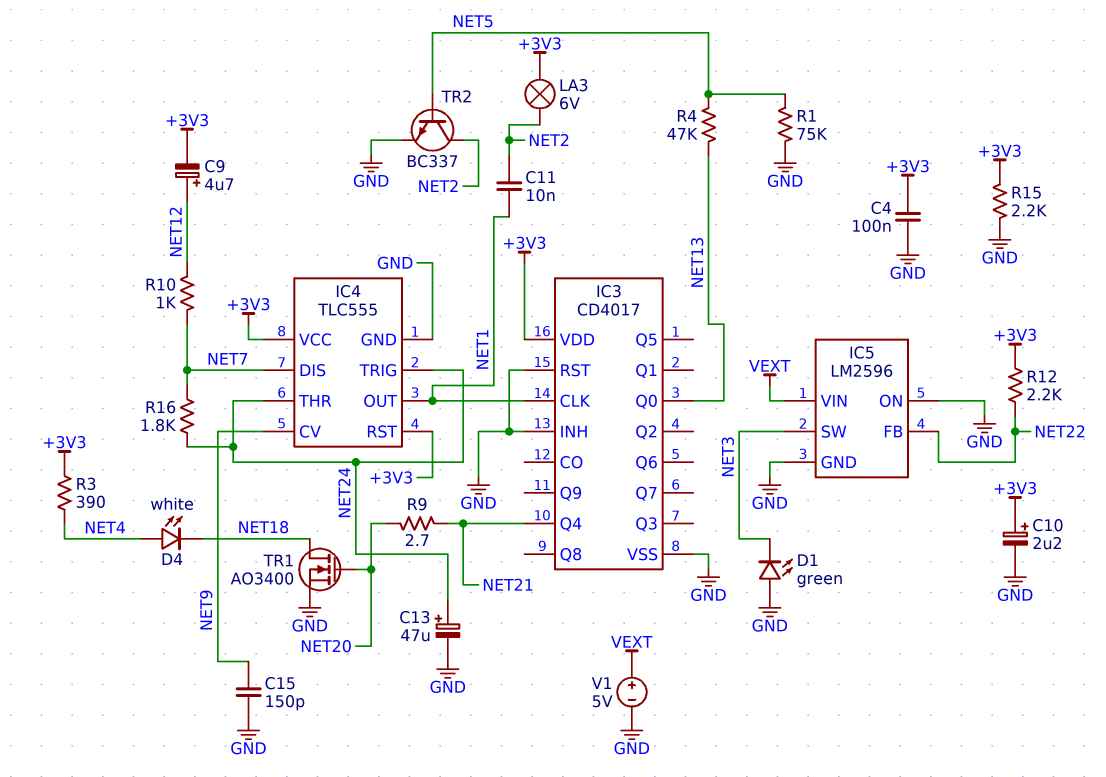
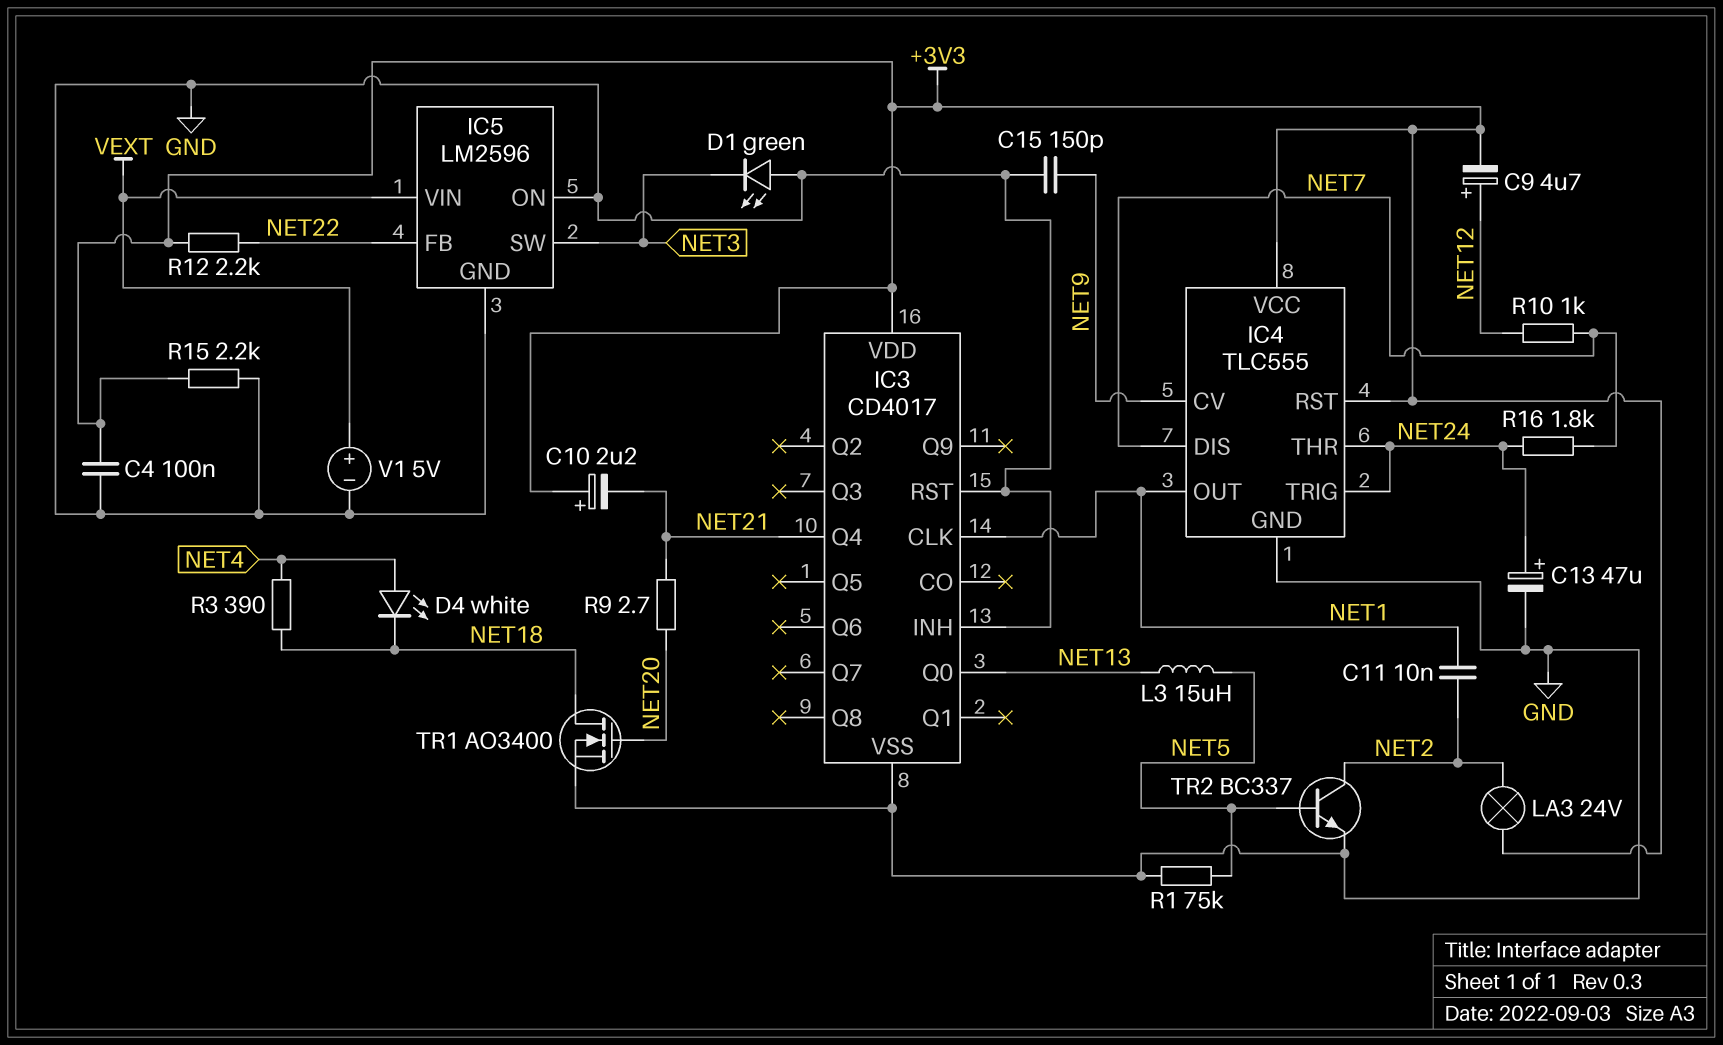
C10: 2.2uF (plus +3V3, minus GND) -> 2.2uF (plus +3V3, minus NET21)
L3: none -> 15uH (NET5, NET13)
LA3: lamp 6V (+3V3, NET2) -> lamp 24V (+3V3, NET2)
R3: 390 (+3V3, NET4) -> 390 (NET4, NET18)
R4: 47k (NET5, NET13) -> none

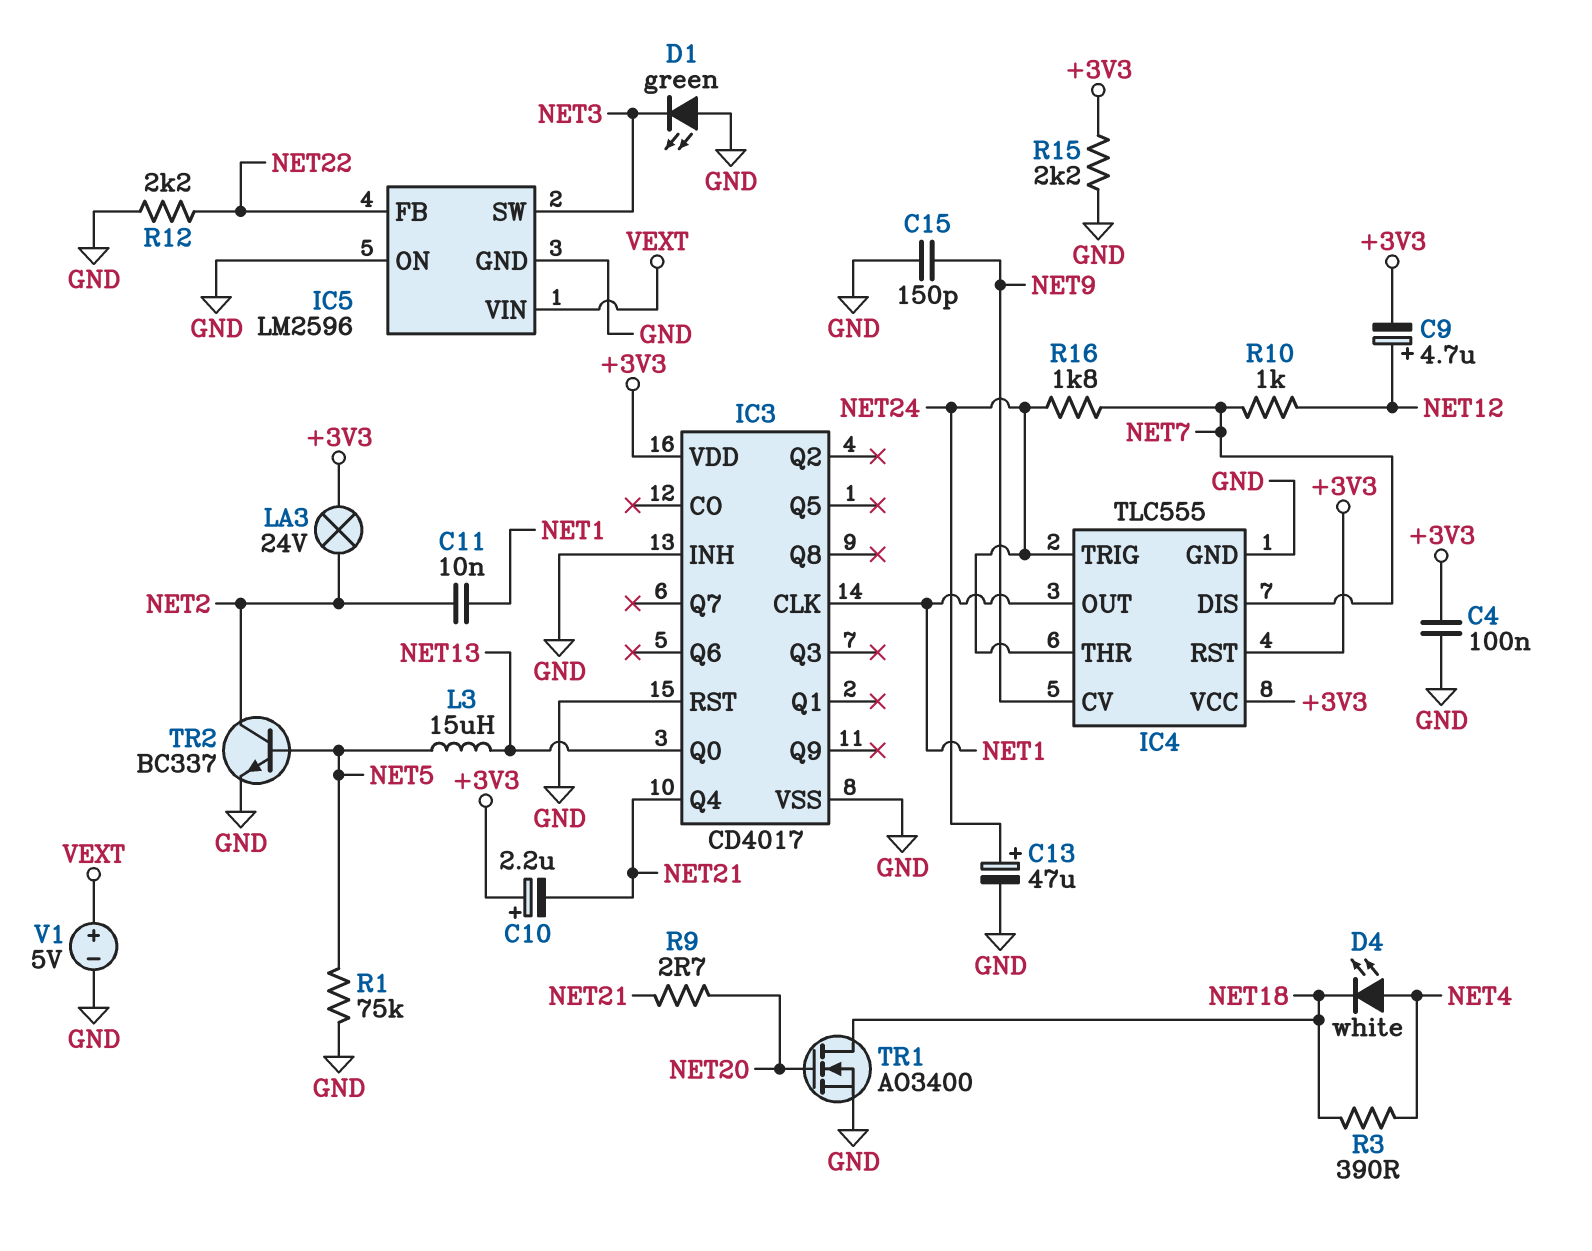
R12: 2.2k (+3V3, NET22) -> 2.2k (GND, NET22)

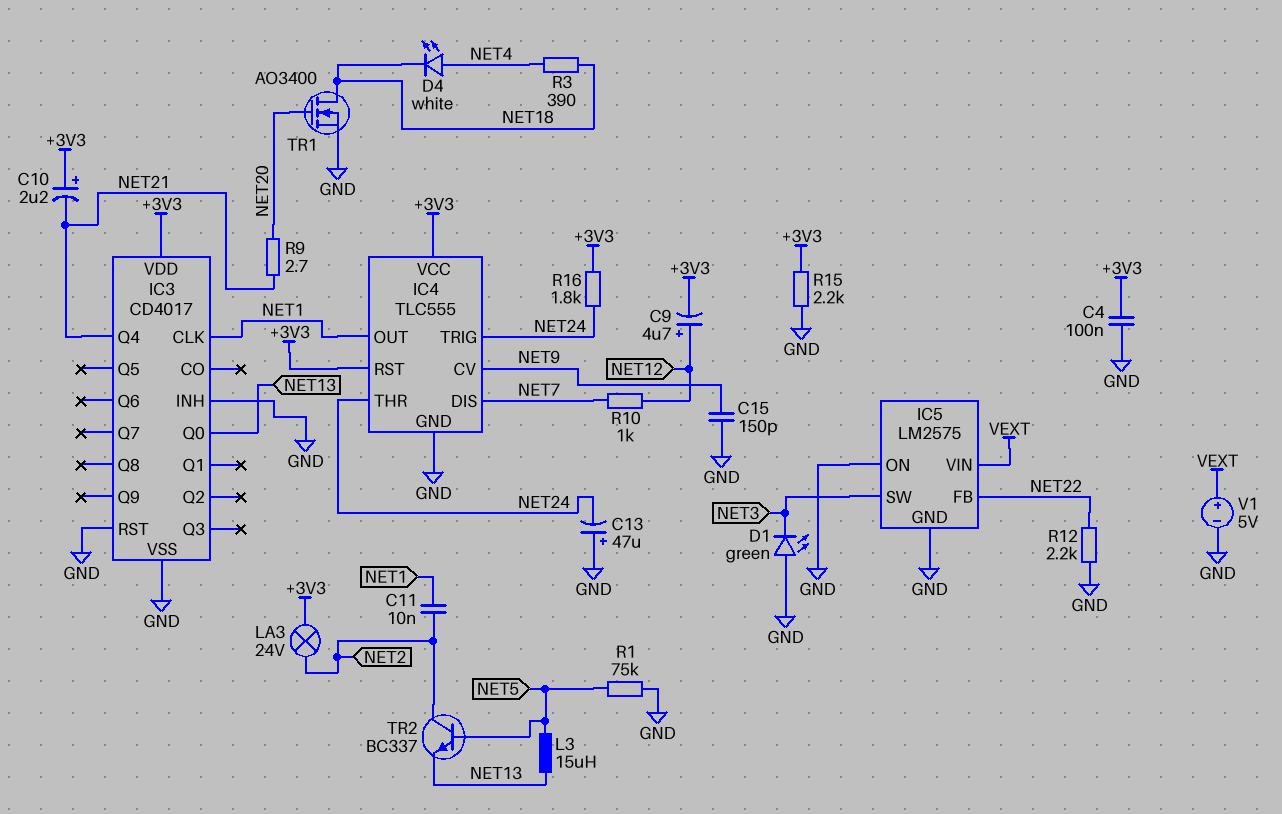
C13: 47uF (plus NET24, minus GND) -> 47uF (plus GND, minus NET24)
IC5: LM2596 -> LM2575
R16: 1.8k (NET7, NET24) -> 1.8k (+3V3, NET24)
TR2: NPN BC337 (B NET5, C NET2, E GND) -> NPN BC337 (B NET5, C NET2, E NET13)

